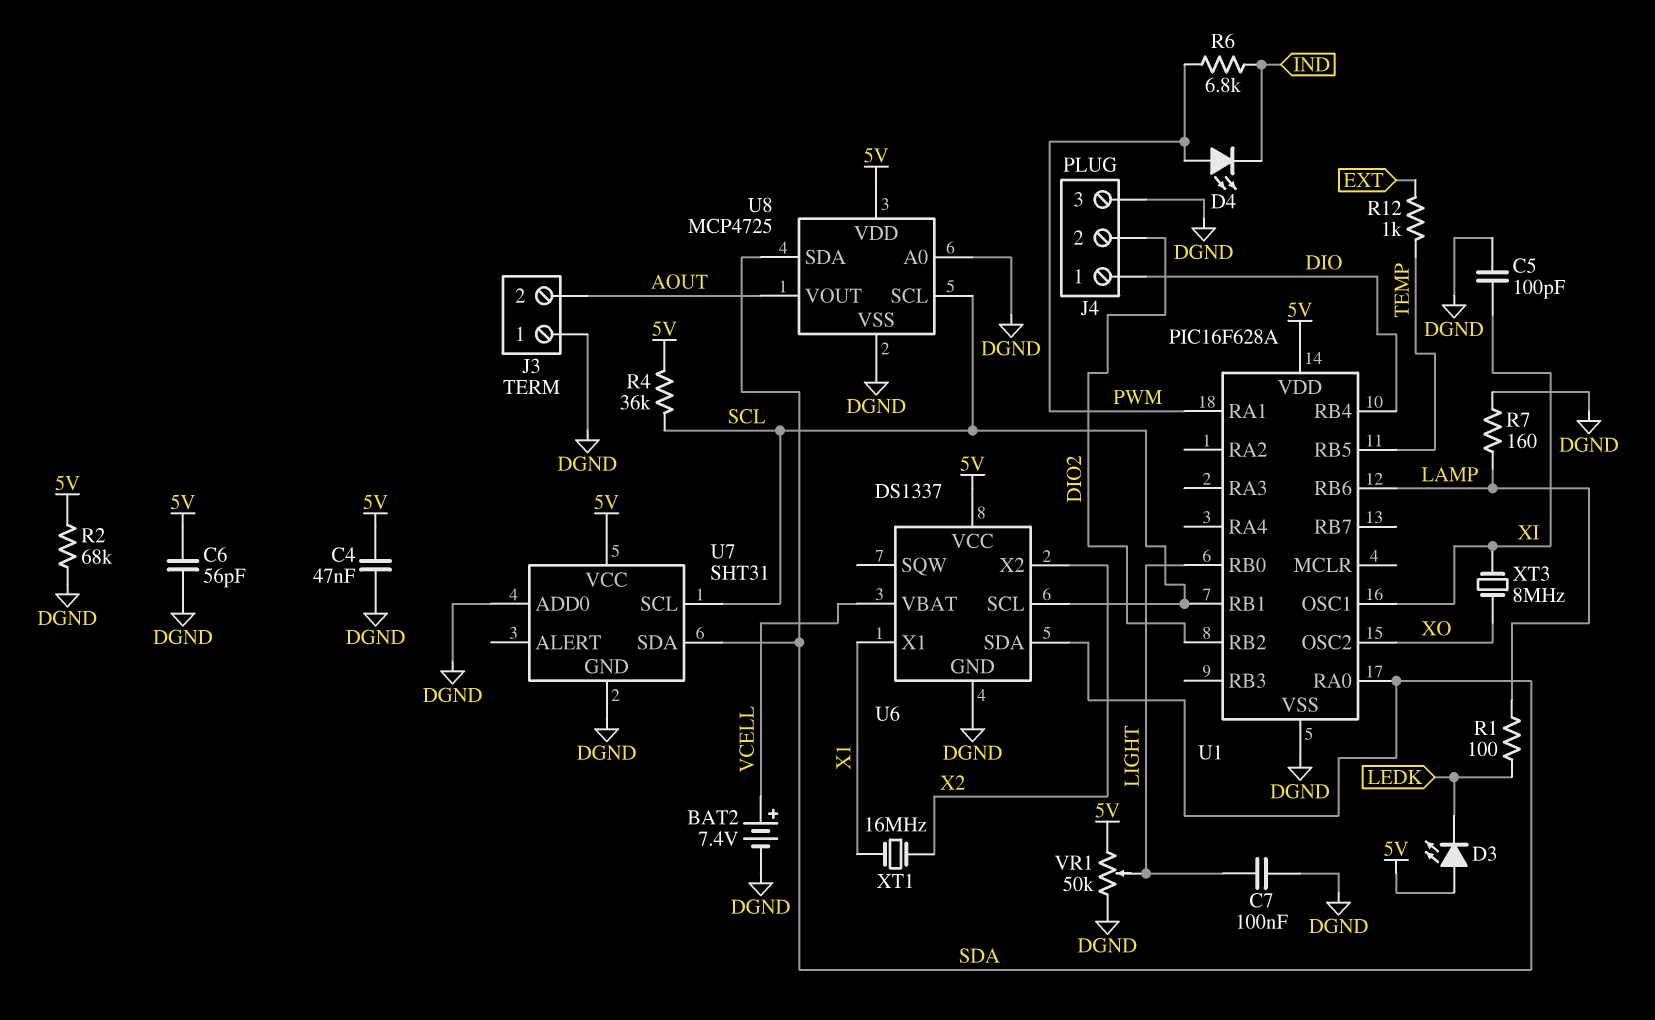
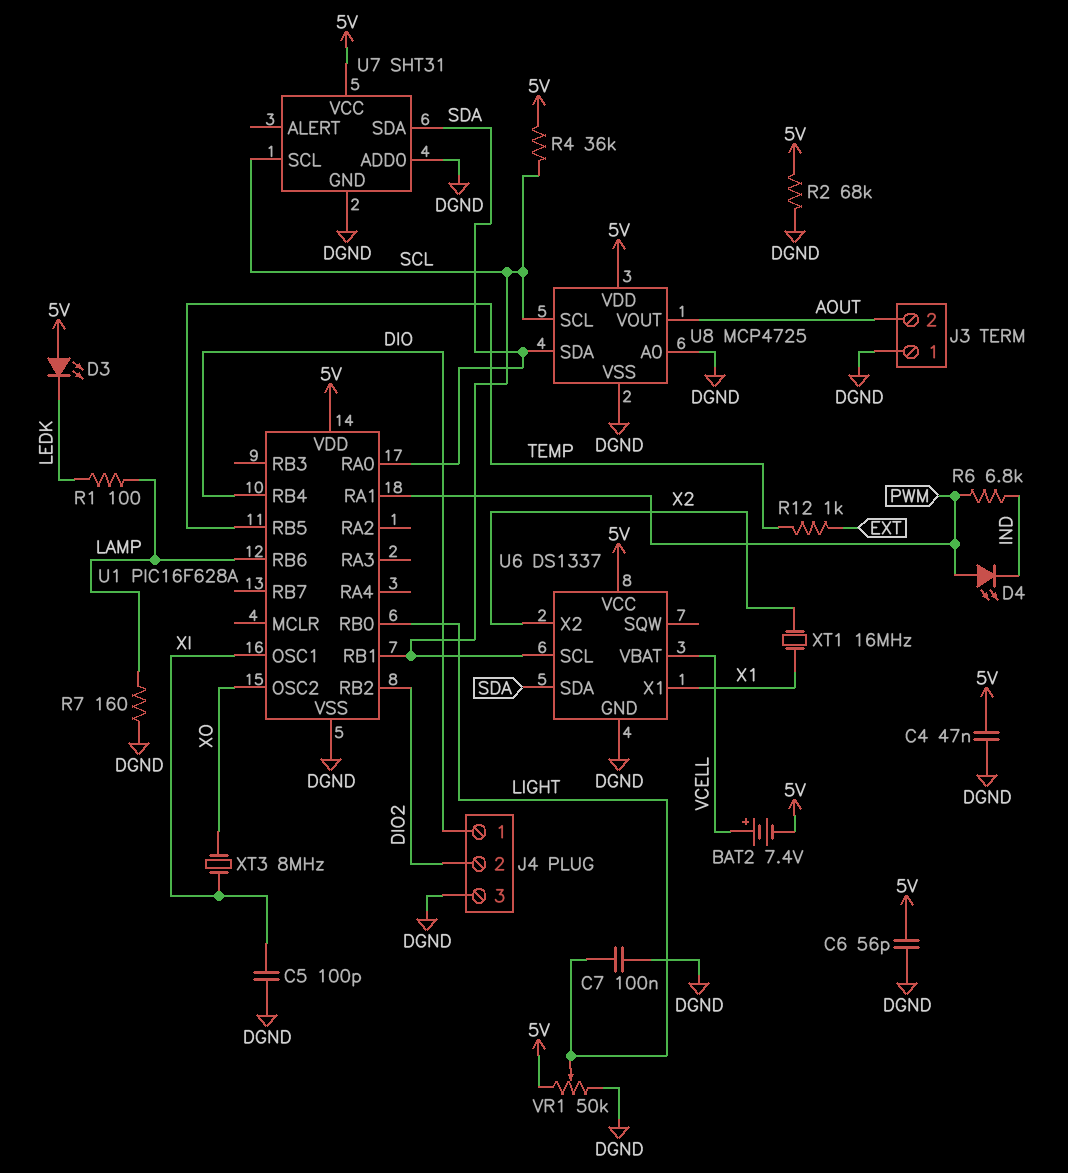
BAT2: 7.4V (plus VCELL, minus DGND) -> 7.4V (plus VCELL, minus 5V)

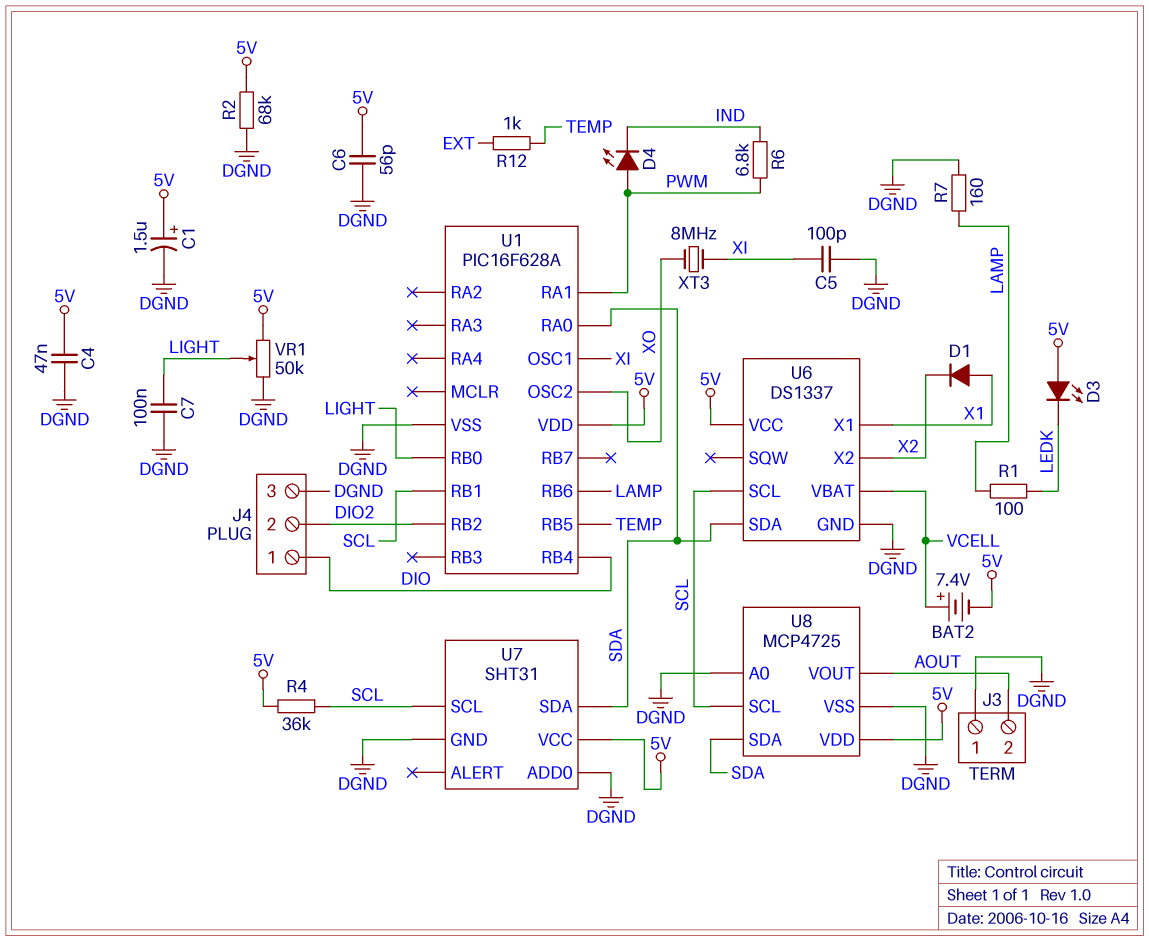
C1: none -> 1.5uF (plus 5V, minus DGND)
D1: none -> diode (A X1, K X2)
XT1: 16MHz (X1, X2) -> none

